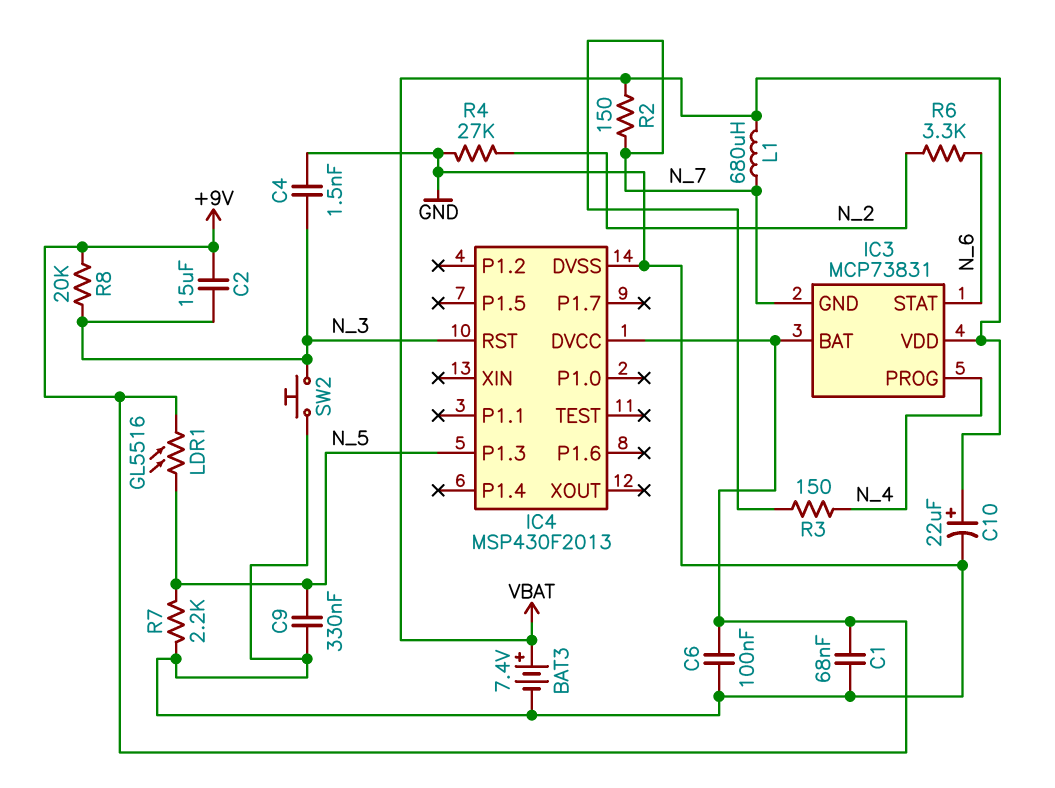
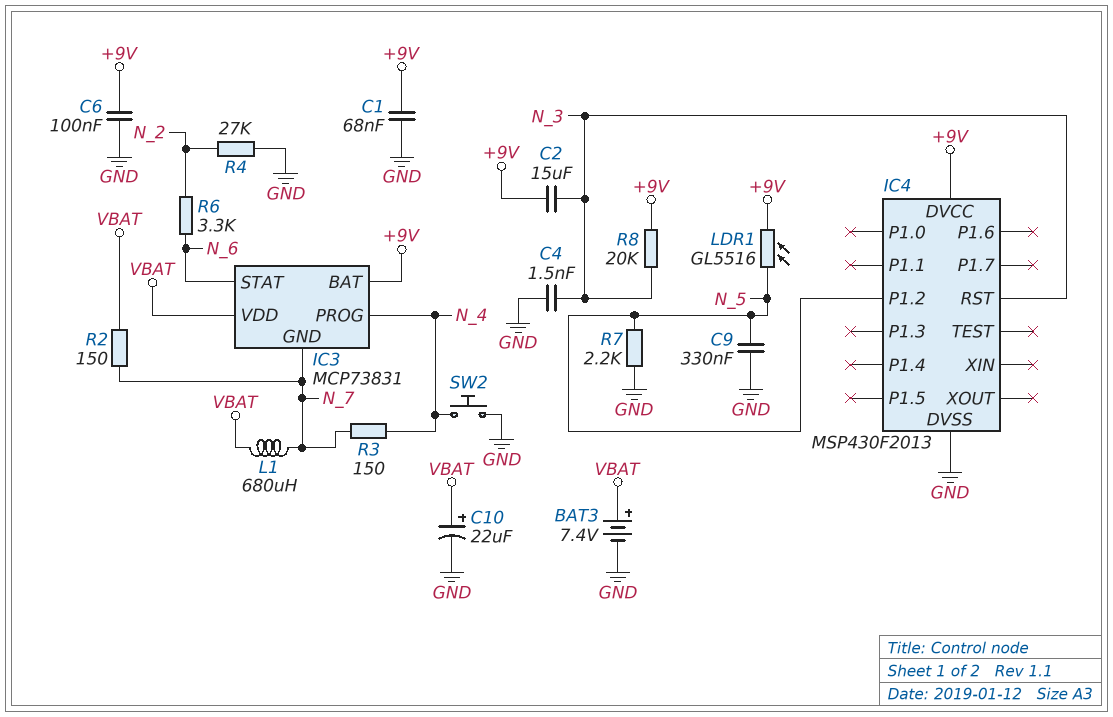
IC4 pin P1.2: none -> N_5
IC4 pin P1.3: N_5 -> none
SW2: button (GND, N_3) -> button (GND, N_4)

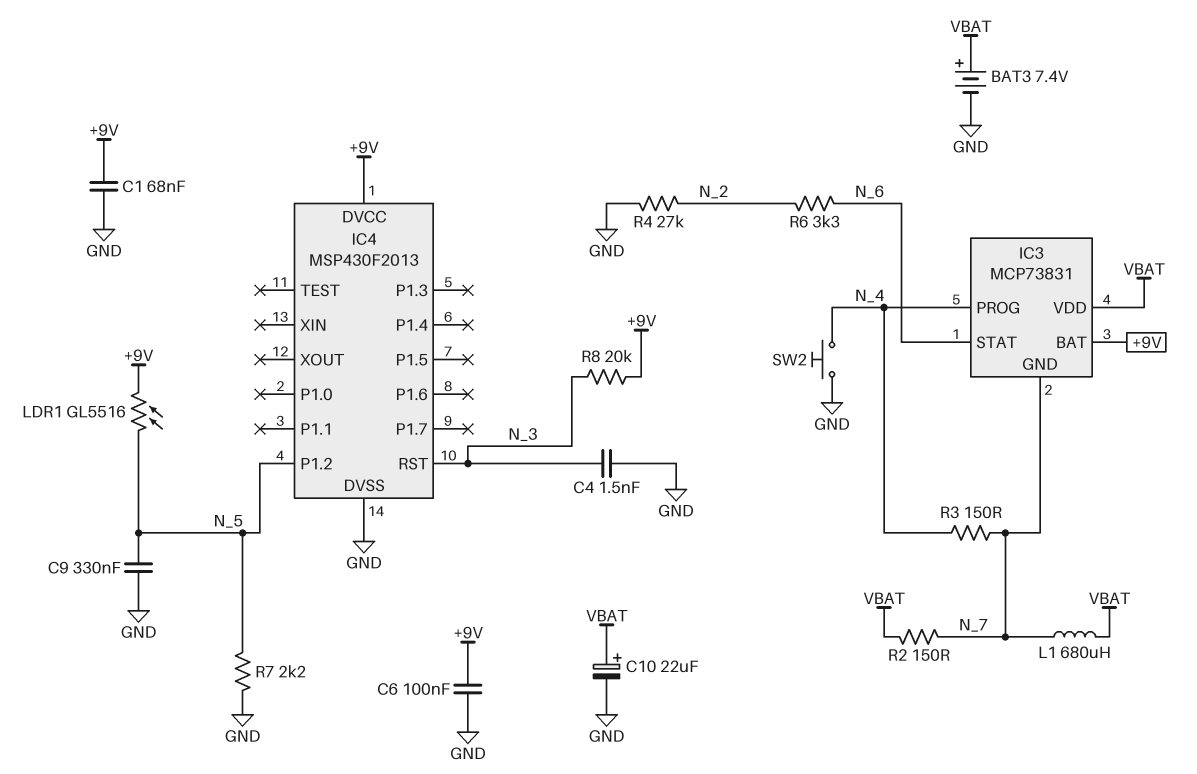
C2: 15uF (+9V, N_3) -> none

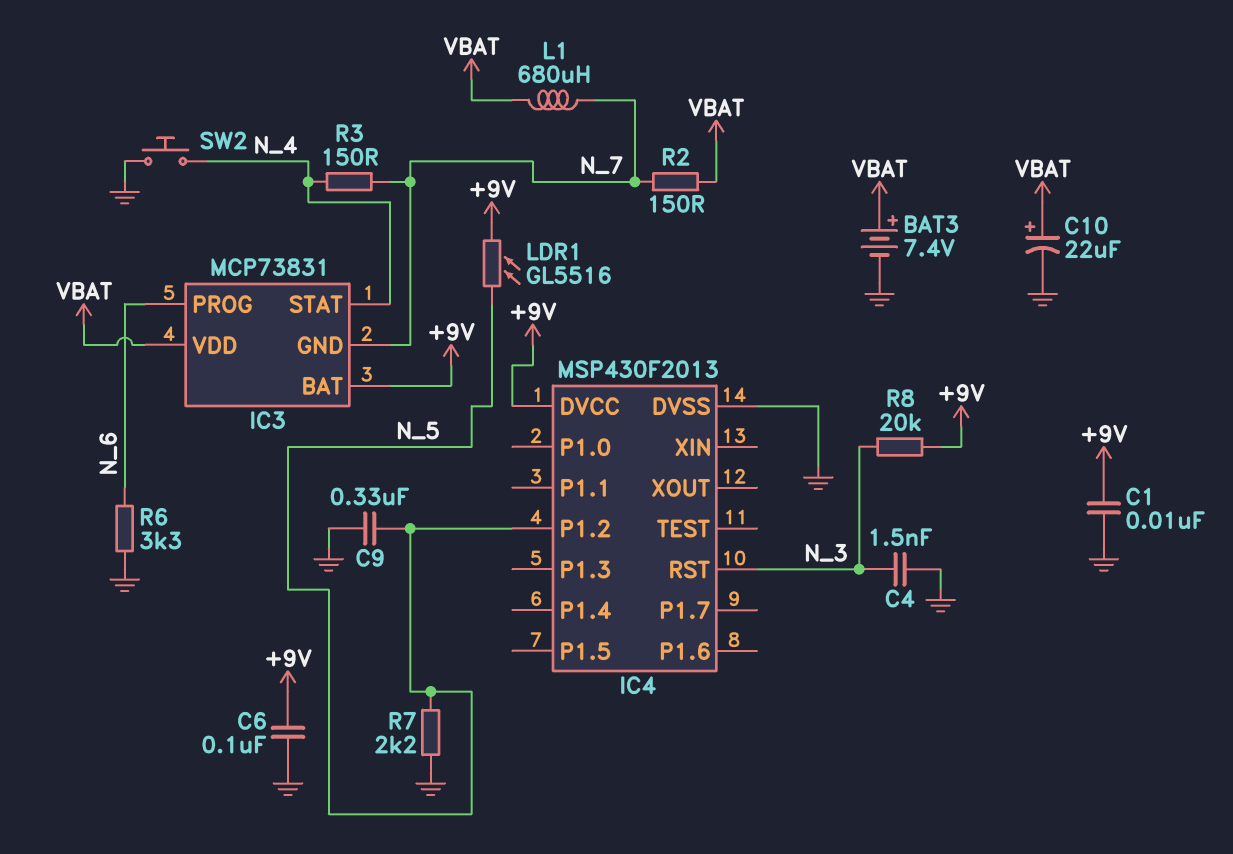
C1: 68nF (+9V, GND) -> 10nF (+9V, GND)
IC3 pin PROG: N_4 -> N_6
IC3 pin STAT: N_6 -> N_4
R4: 27k (GND, N_2) -> none
R6: 3.3k (N_2, N_6) -> 3.3k (GND, N_6)

